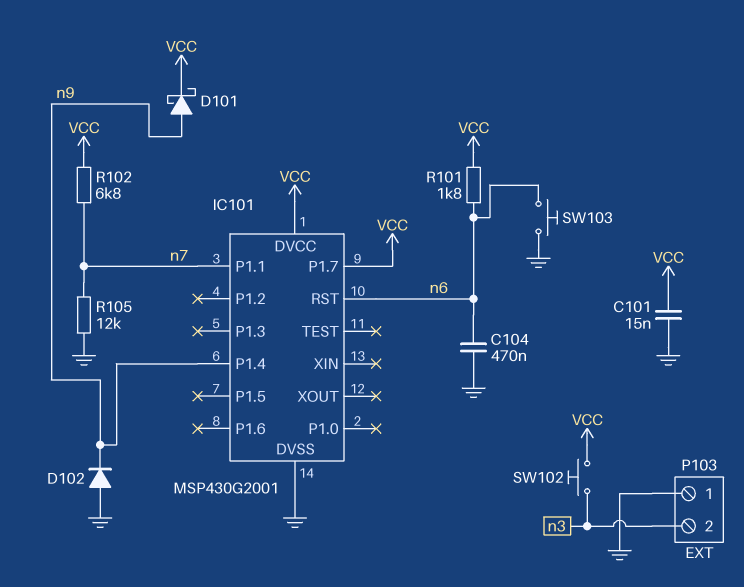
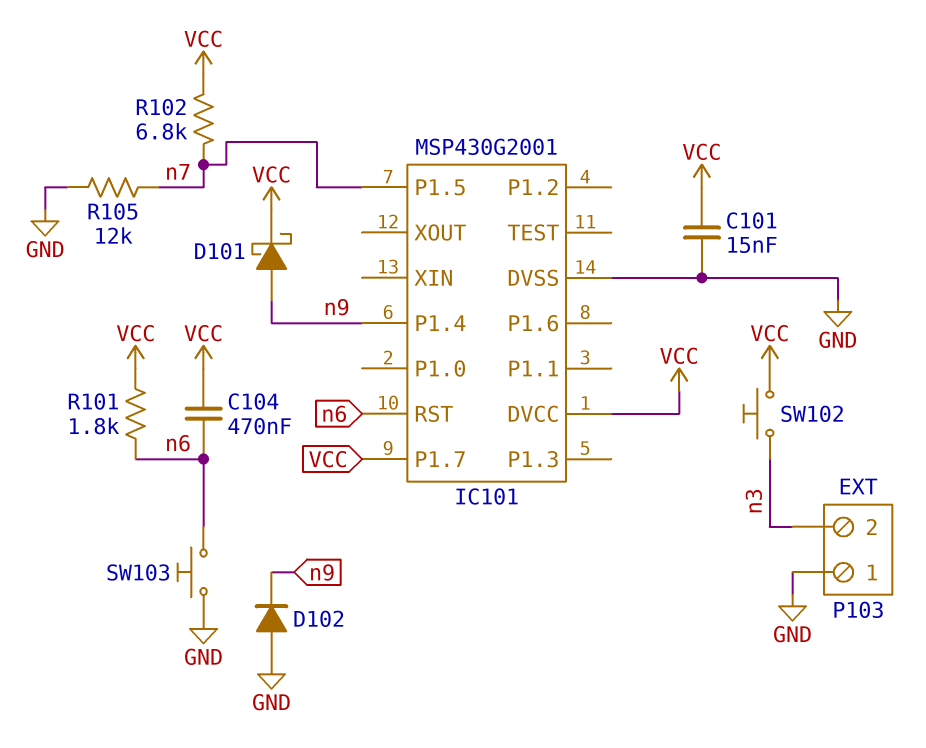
C104: 470nF (GND, n6) -> 470nF (VCC, n6)
IC101 pin P1.1: n7 -> none
IC101 pin P1.5: none -> n7

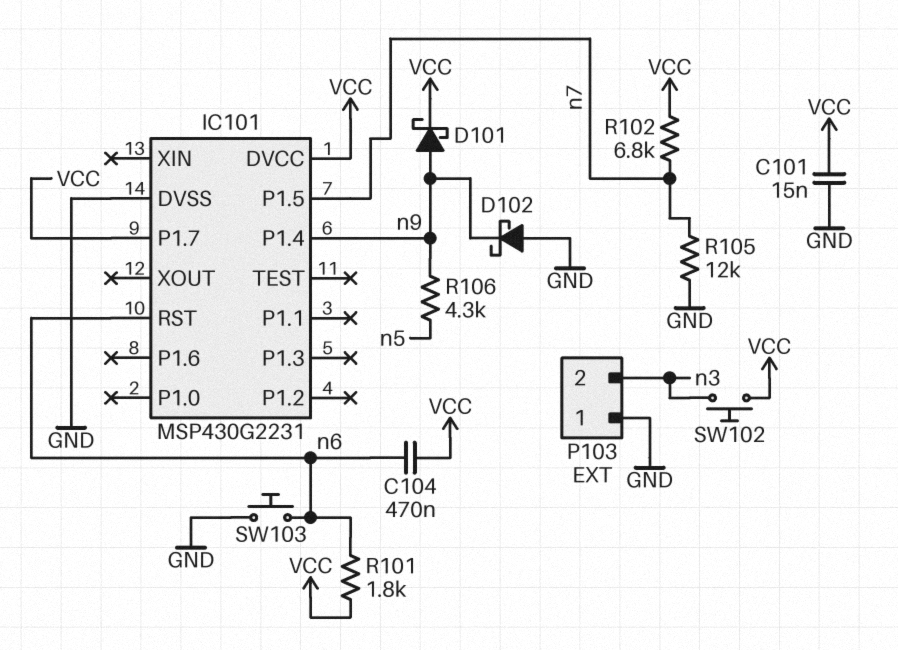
D102: diode (A GND, K n9) -> schottky (A GND, K n9)
IC101: MSP430G2001 -> MSP430G2231
R106: none -> 4.3k (n5, n9)

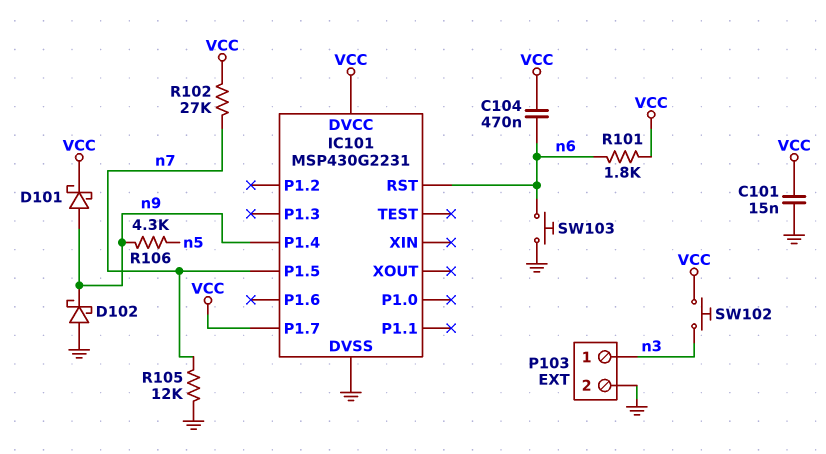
P103 pin 1: GND -> n3
P103 pin 2: n3 -> GND
R102: 6.8k (VCC, n7) -> 27k (VCC, n7)

